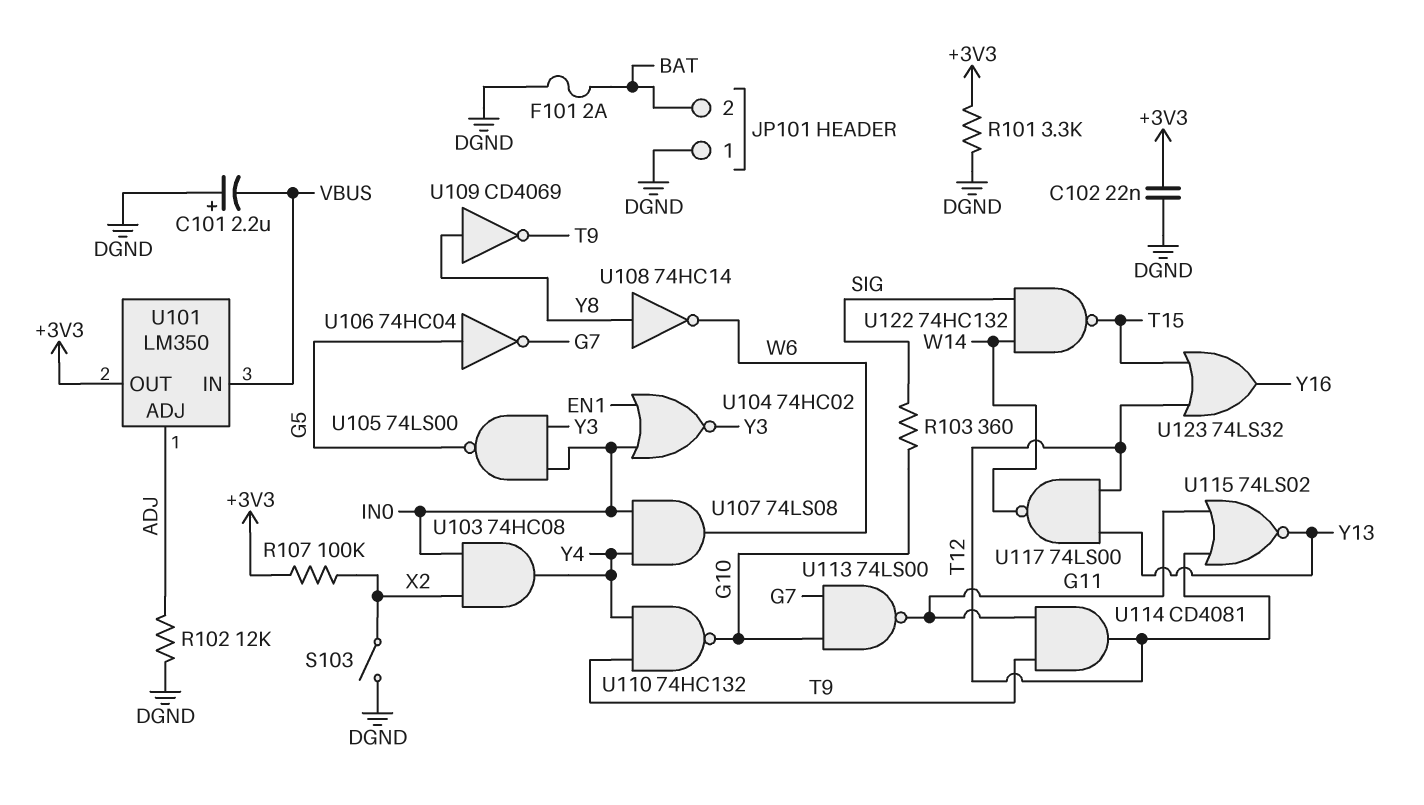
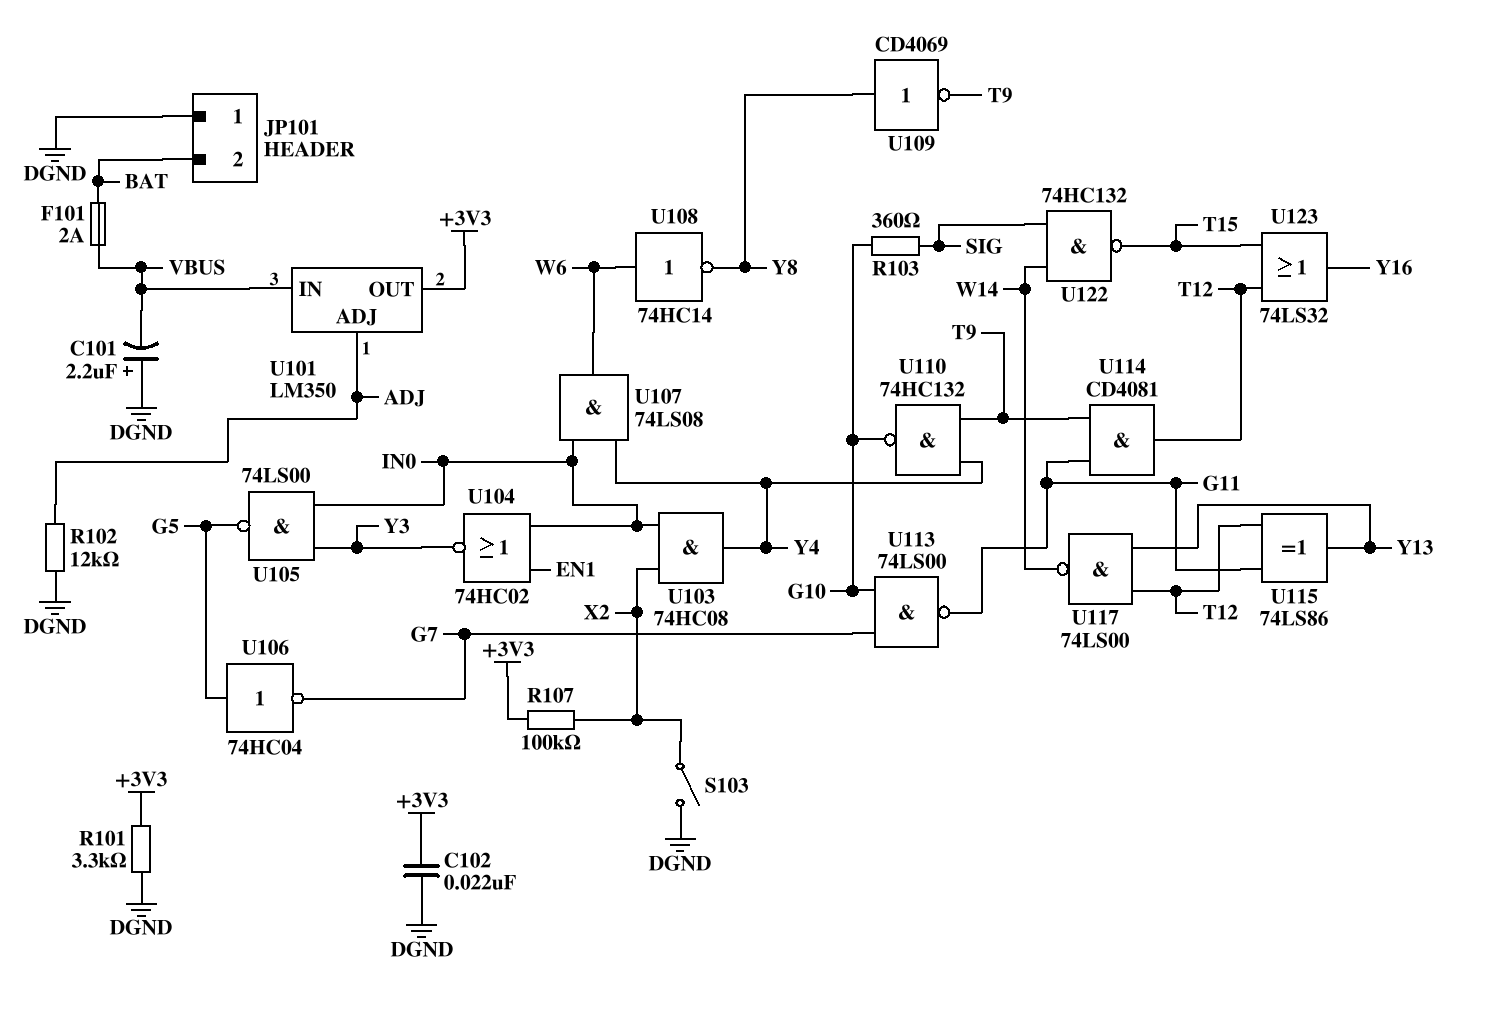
F101: 2A (BAT, DGND) -> 2A (BAT, VBUS)
U108: NOT 74HC14 (in Y8, out W6) -> NOT 74HC14 (in W6, out Y8)
U115: NOR 74LS02 (in G11, in T12, out Y13) -> XOR 74LS86 (in G11, in T12, out Y13)

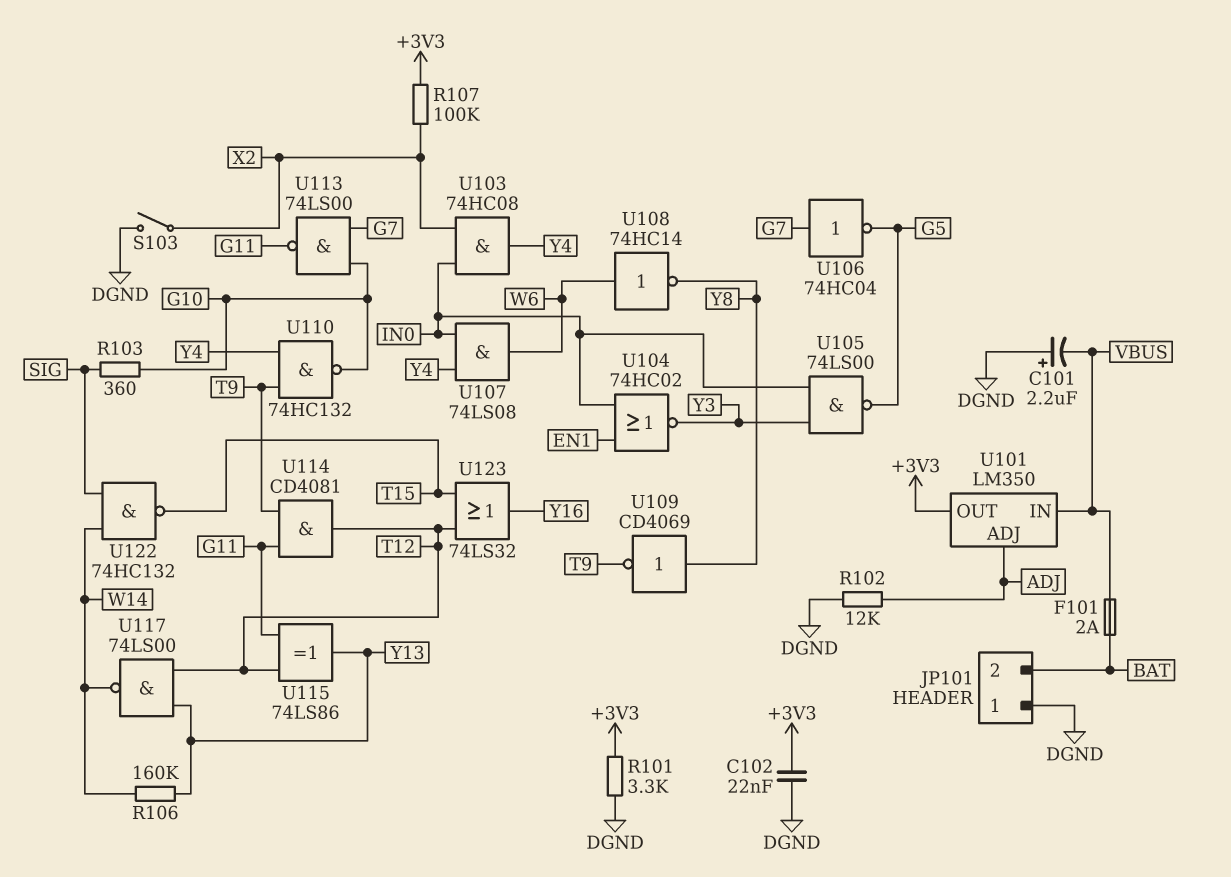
R106: none -> 160k (W14, Y13)
U106: NOT 74HC04 (in G5, out G7) -> NOT 74HC04 (in G7, out G5)

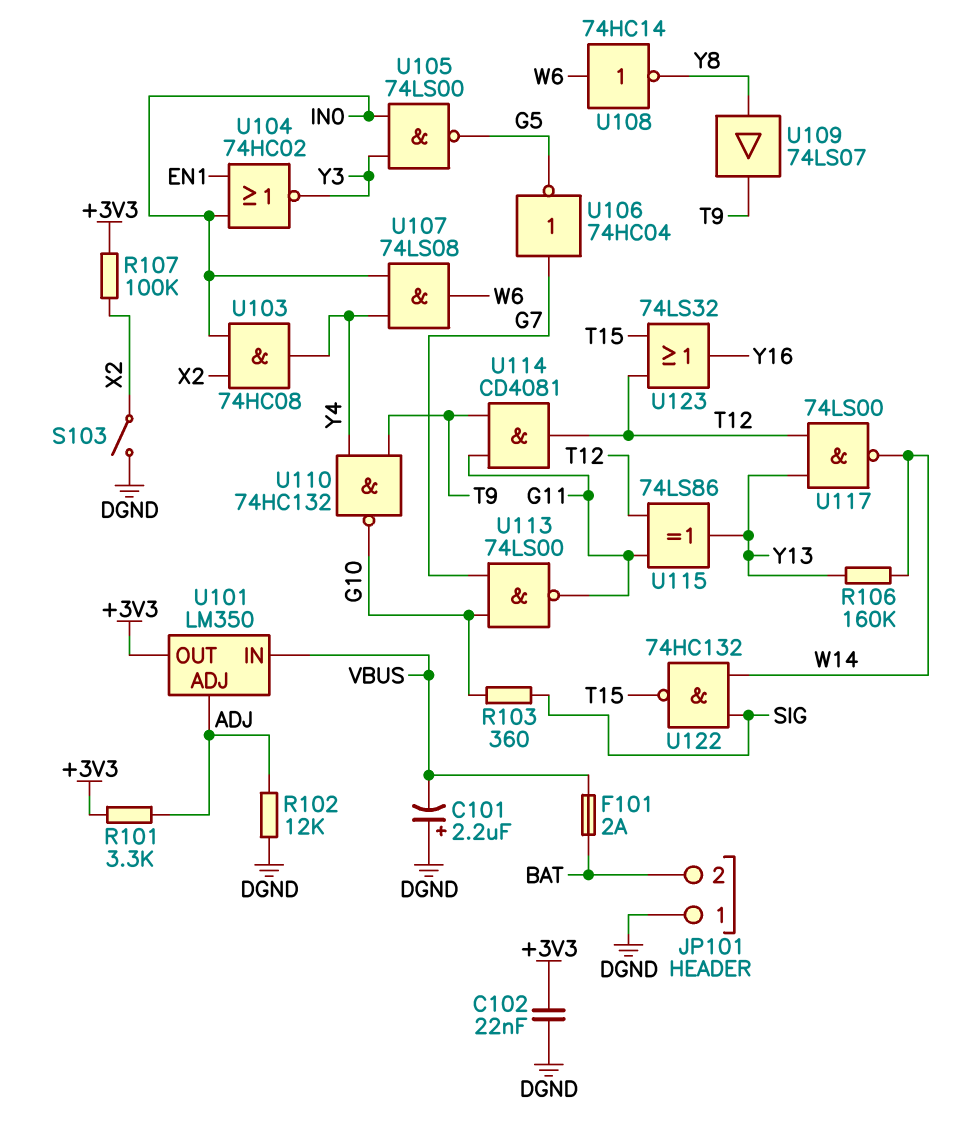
R101: 3.3k (+3V3, DGND) -> 3.3k (+3V3, ADJ)
U109: NOT CD4069 (in Y8, out T9) -> buffer 74LS07 (in Y8, out T9)

